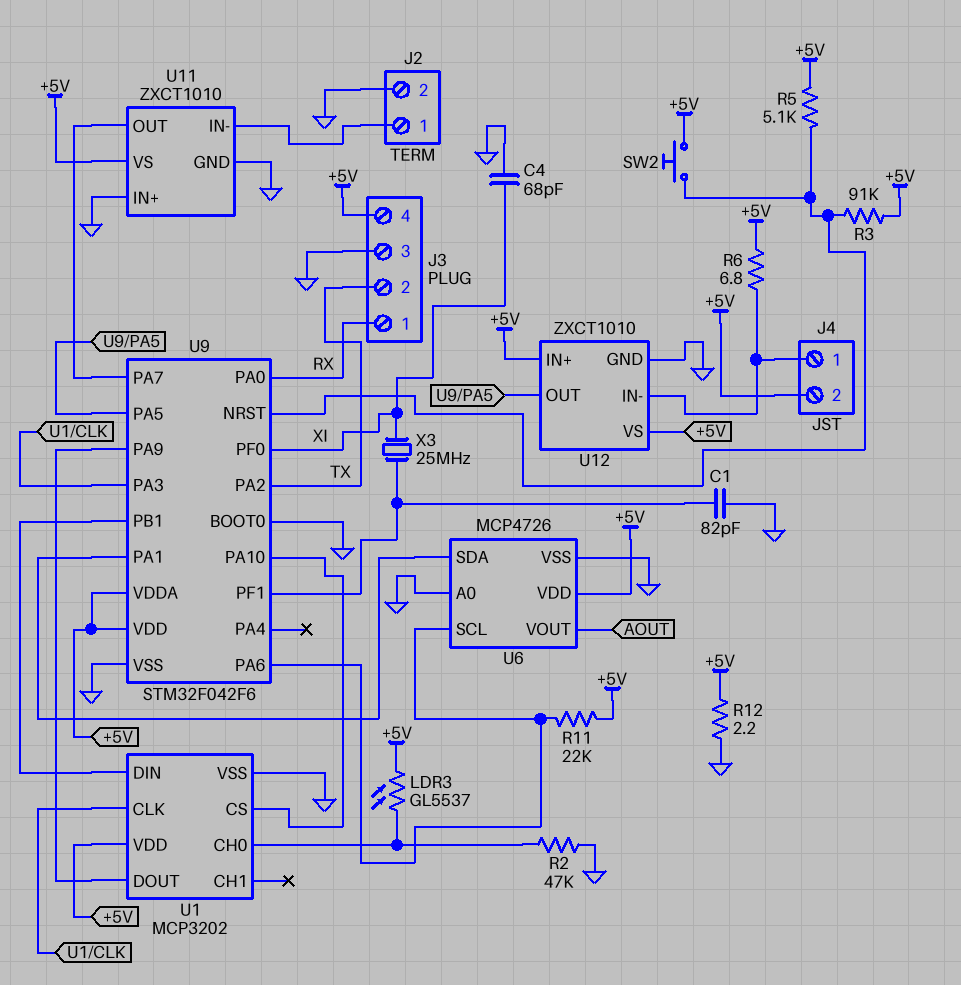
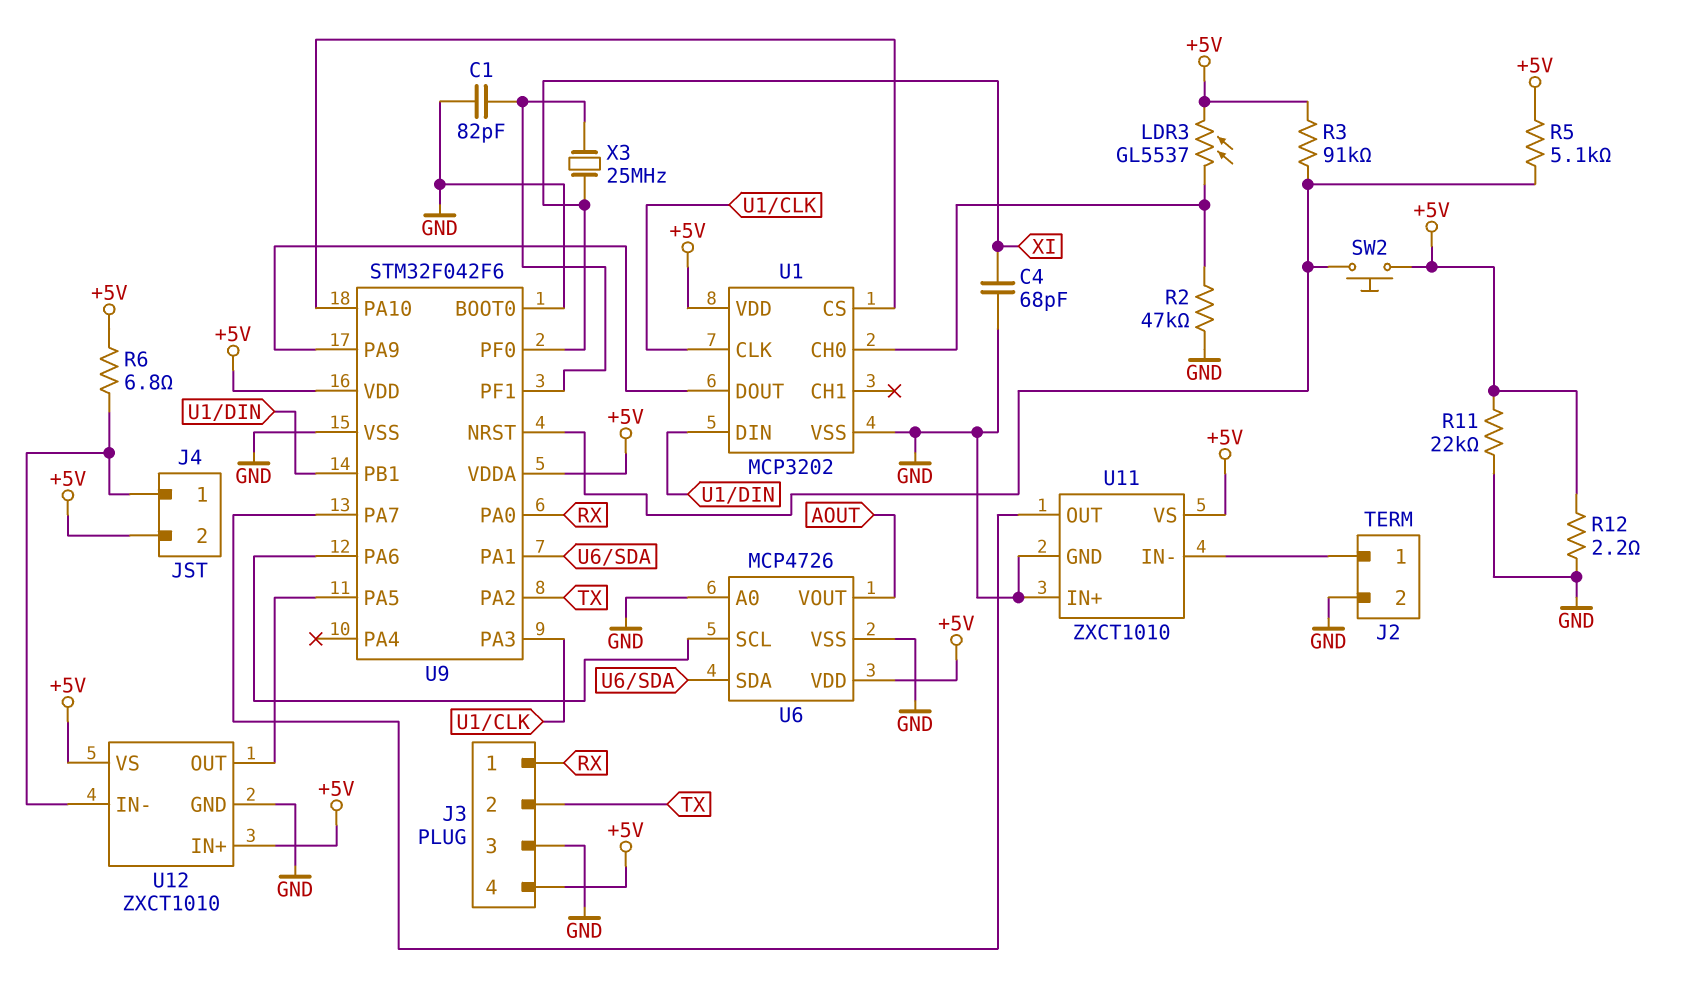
R11: 22k (+5V, U6/SCL) -> 22k (+5V, GND)

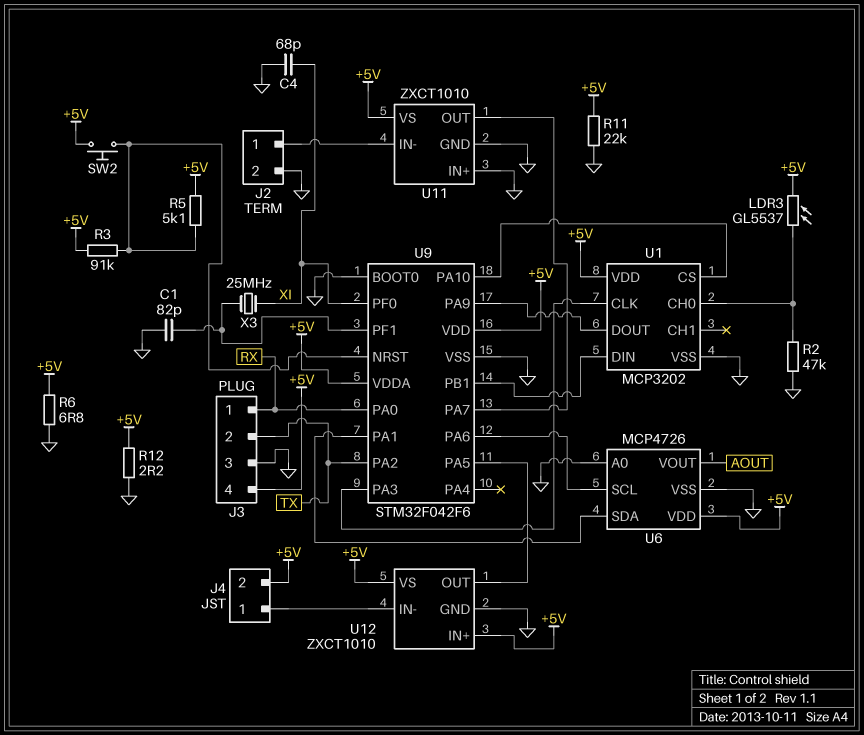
R6: 6.8 (+5V, J4/1) -> 6.8 (+5V, GND)

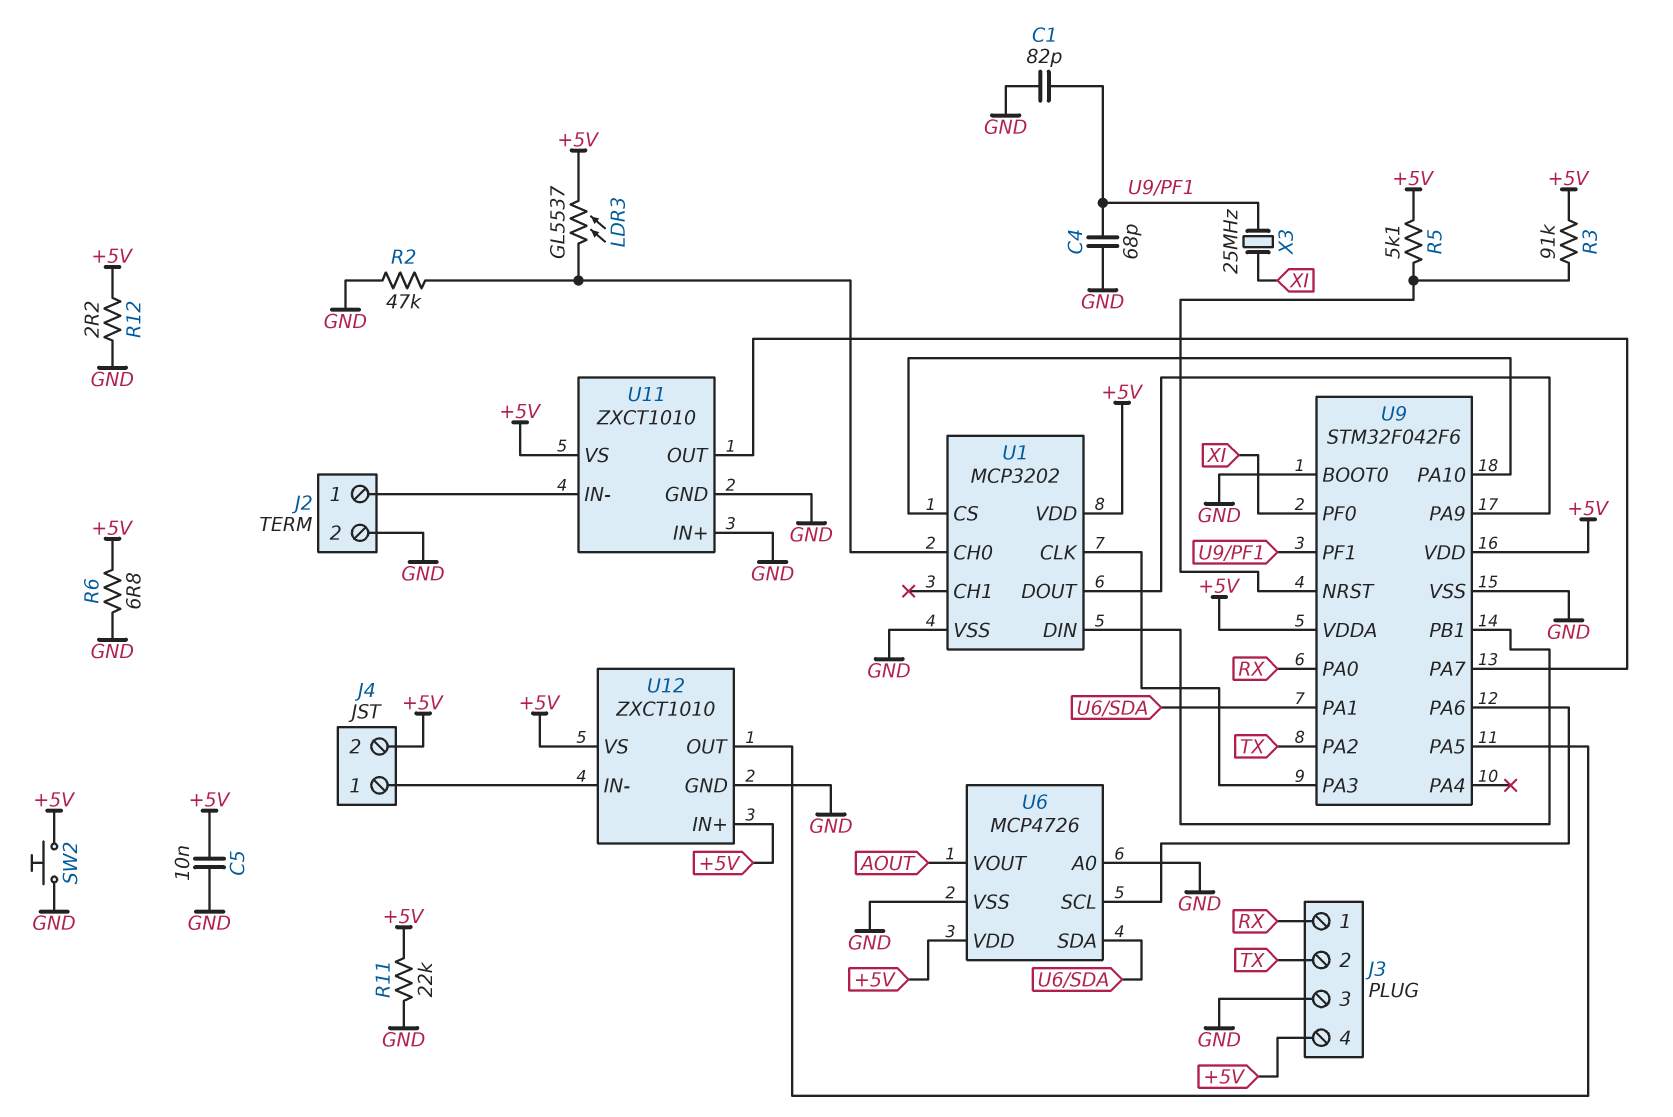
C4: 68pF (GND, XI) -> 68pF (GND, U9/PF1)
C5: none -> 10nF (+5V, GND)
SW2: button (+5V, U9/NRST) -> button (+5V, GND)

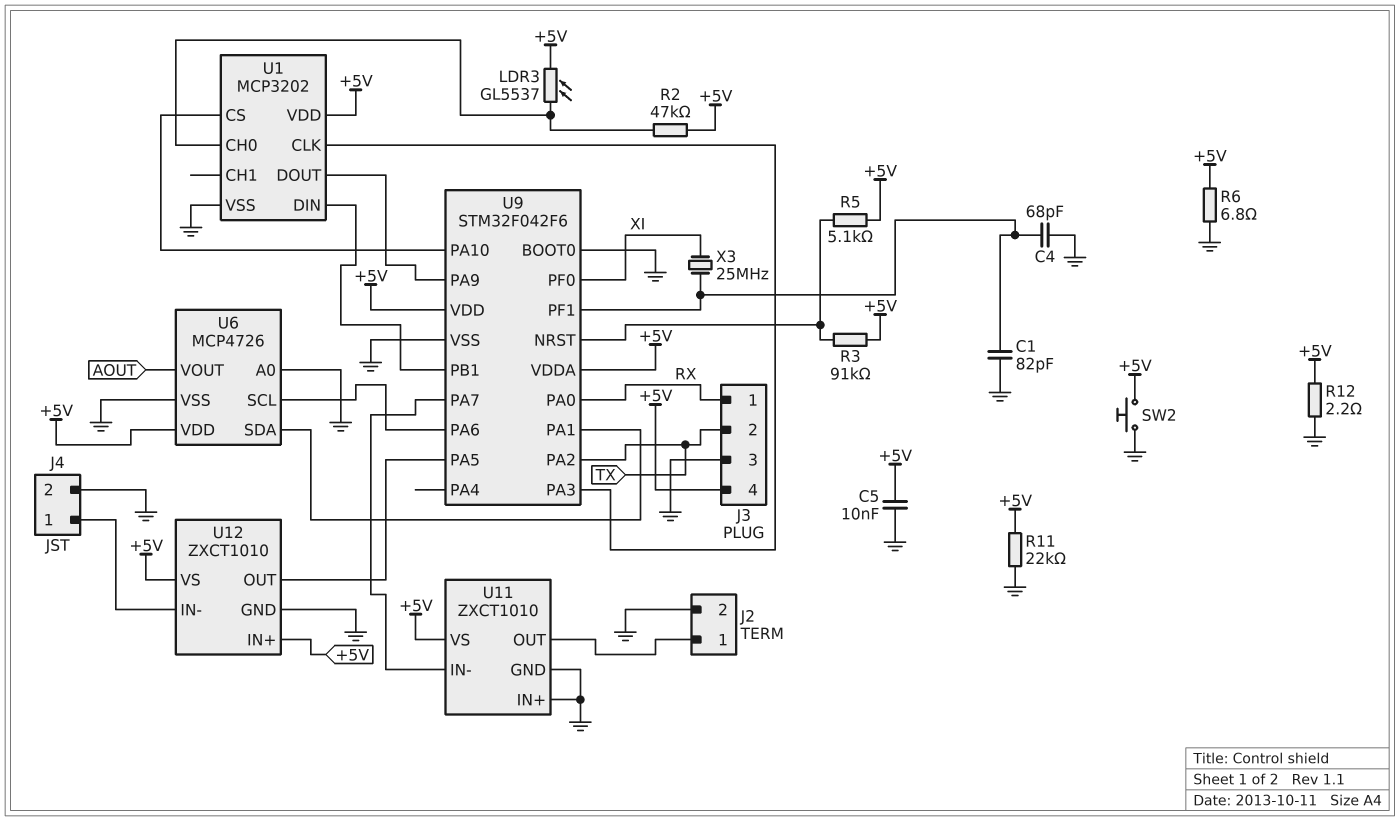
J4 pin 2: +5V -> GND
R2: 47k (GND, U1/CH0) -> 47k (+5V, U1/CH0)
U11 pin IN-: J2/1 -> U9/PA7
U11 pin OUT: U9/PA7 -> J2/1

